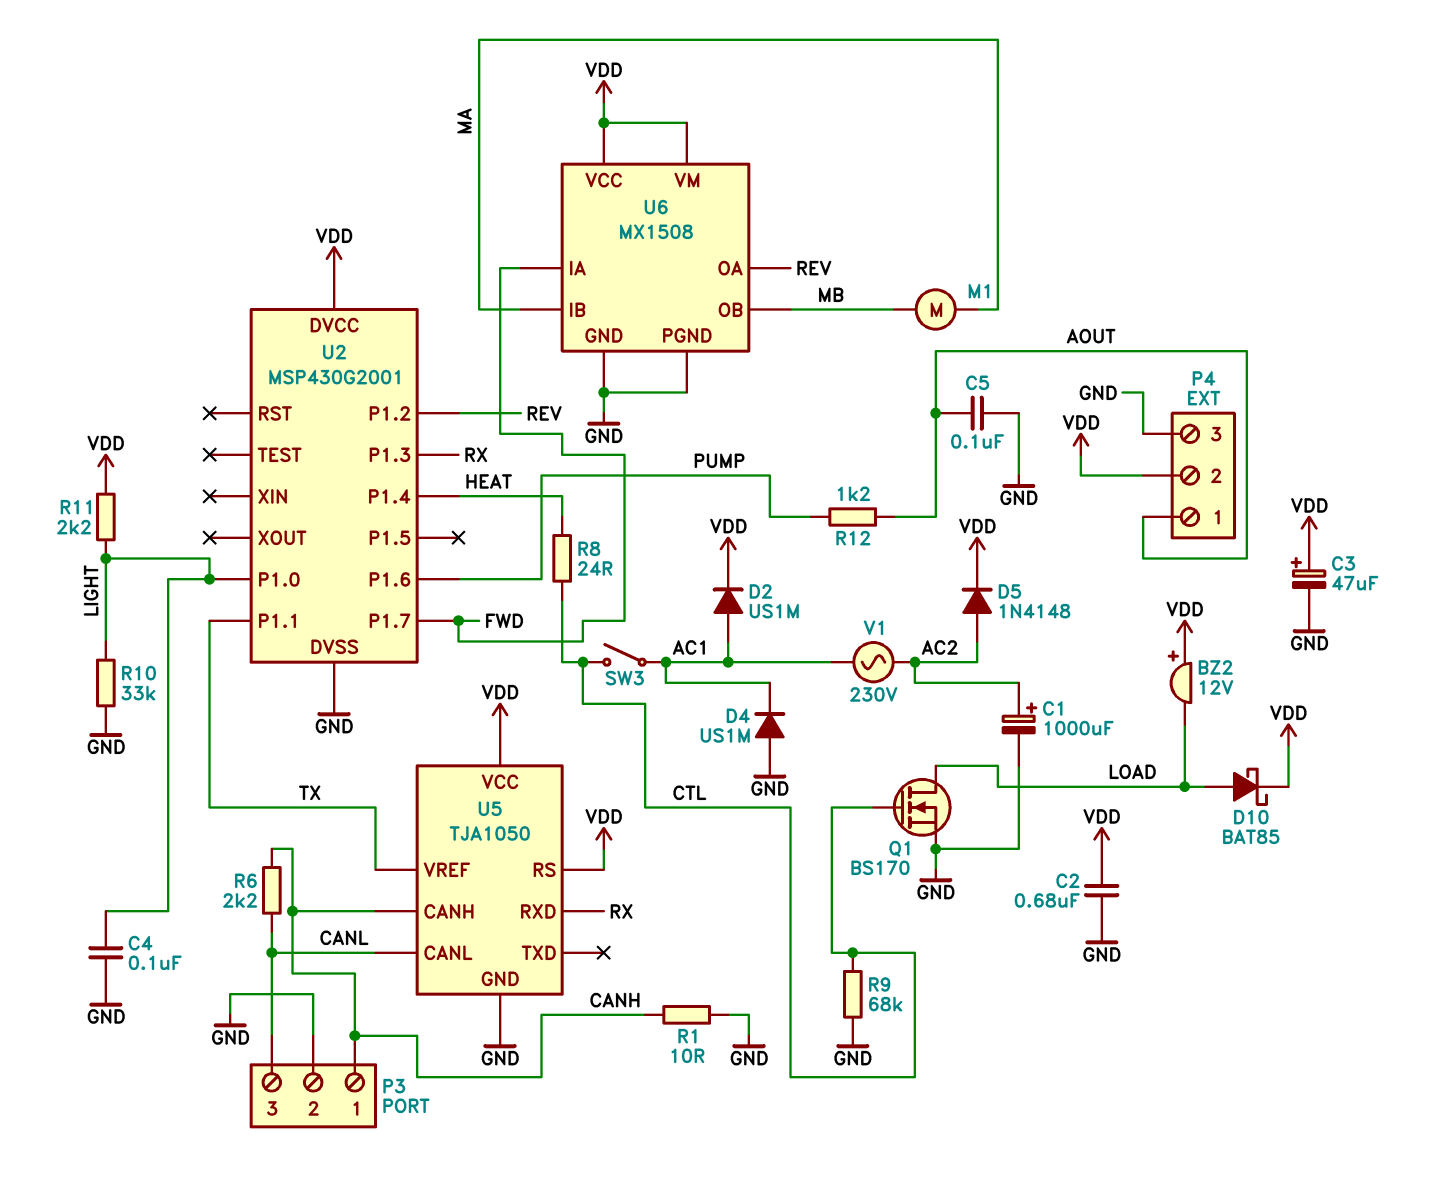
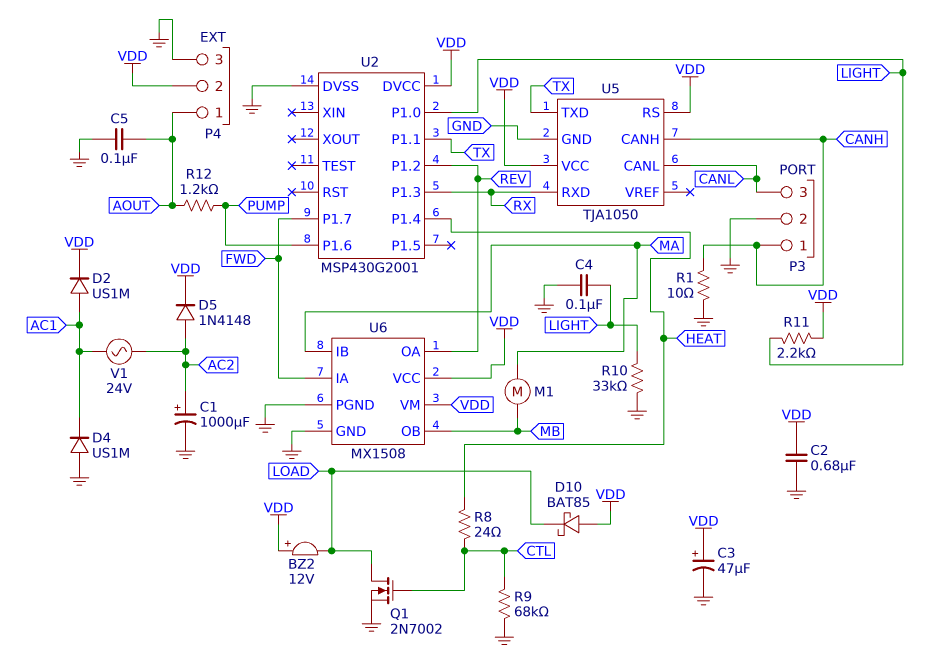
D10: schottky BAT85 (A LOAD, K VDD) -> schottky BAT85 (A VDD, K LOAD)
Q1: NMOS BS170 (G CTL, D LOAD, S GND) -> NMOS 2N7002 (G CTL, D LOAD, S GND)
R6: 2.2k (CANH, CANL) -> none
SW3: switch (AC1, CTL) -> none
U5 pin TXD: none -> TX
U5 pin VREF: TX -> none
V1: AC 230V (AC1, AC2) -> AC 24V (AC1, AC2)

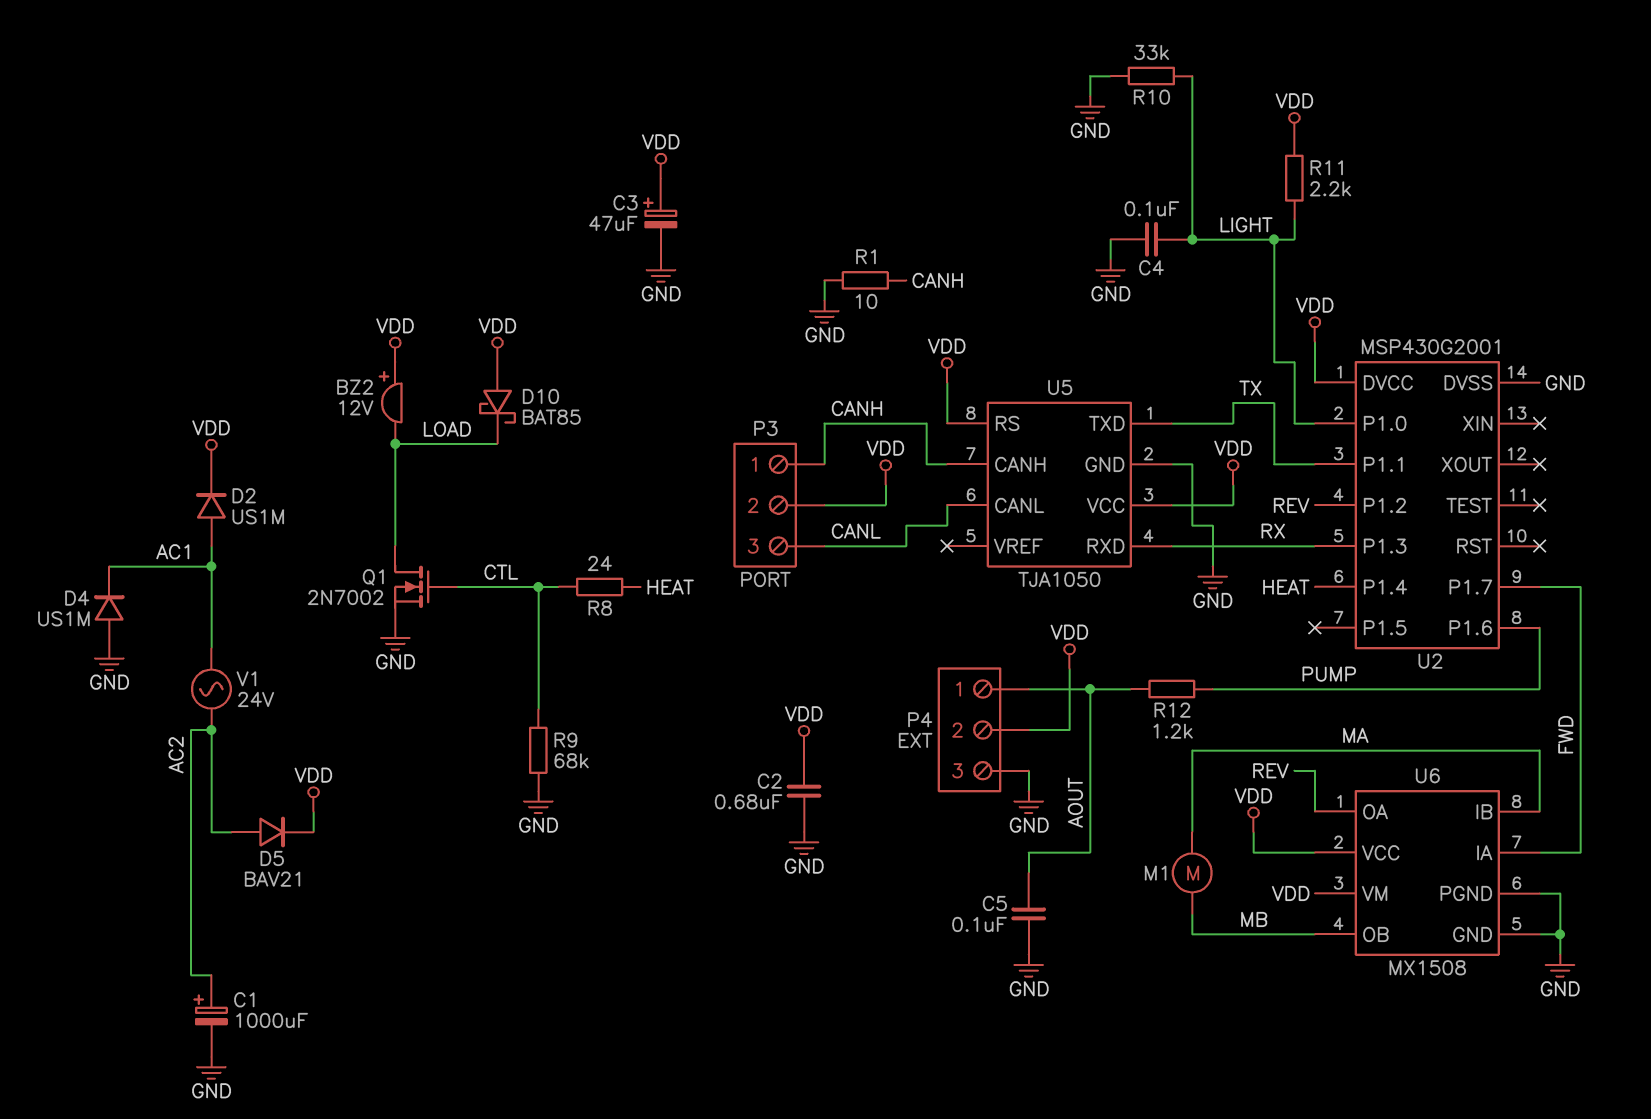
D5: diode 1N4148 (A AC2, K VDD) -> diode BAV21 (A AC2, K VDD)
P3 pin 2: GND -> VDD

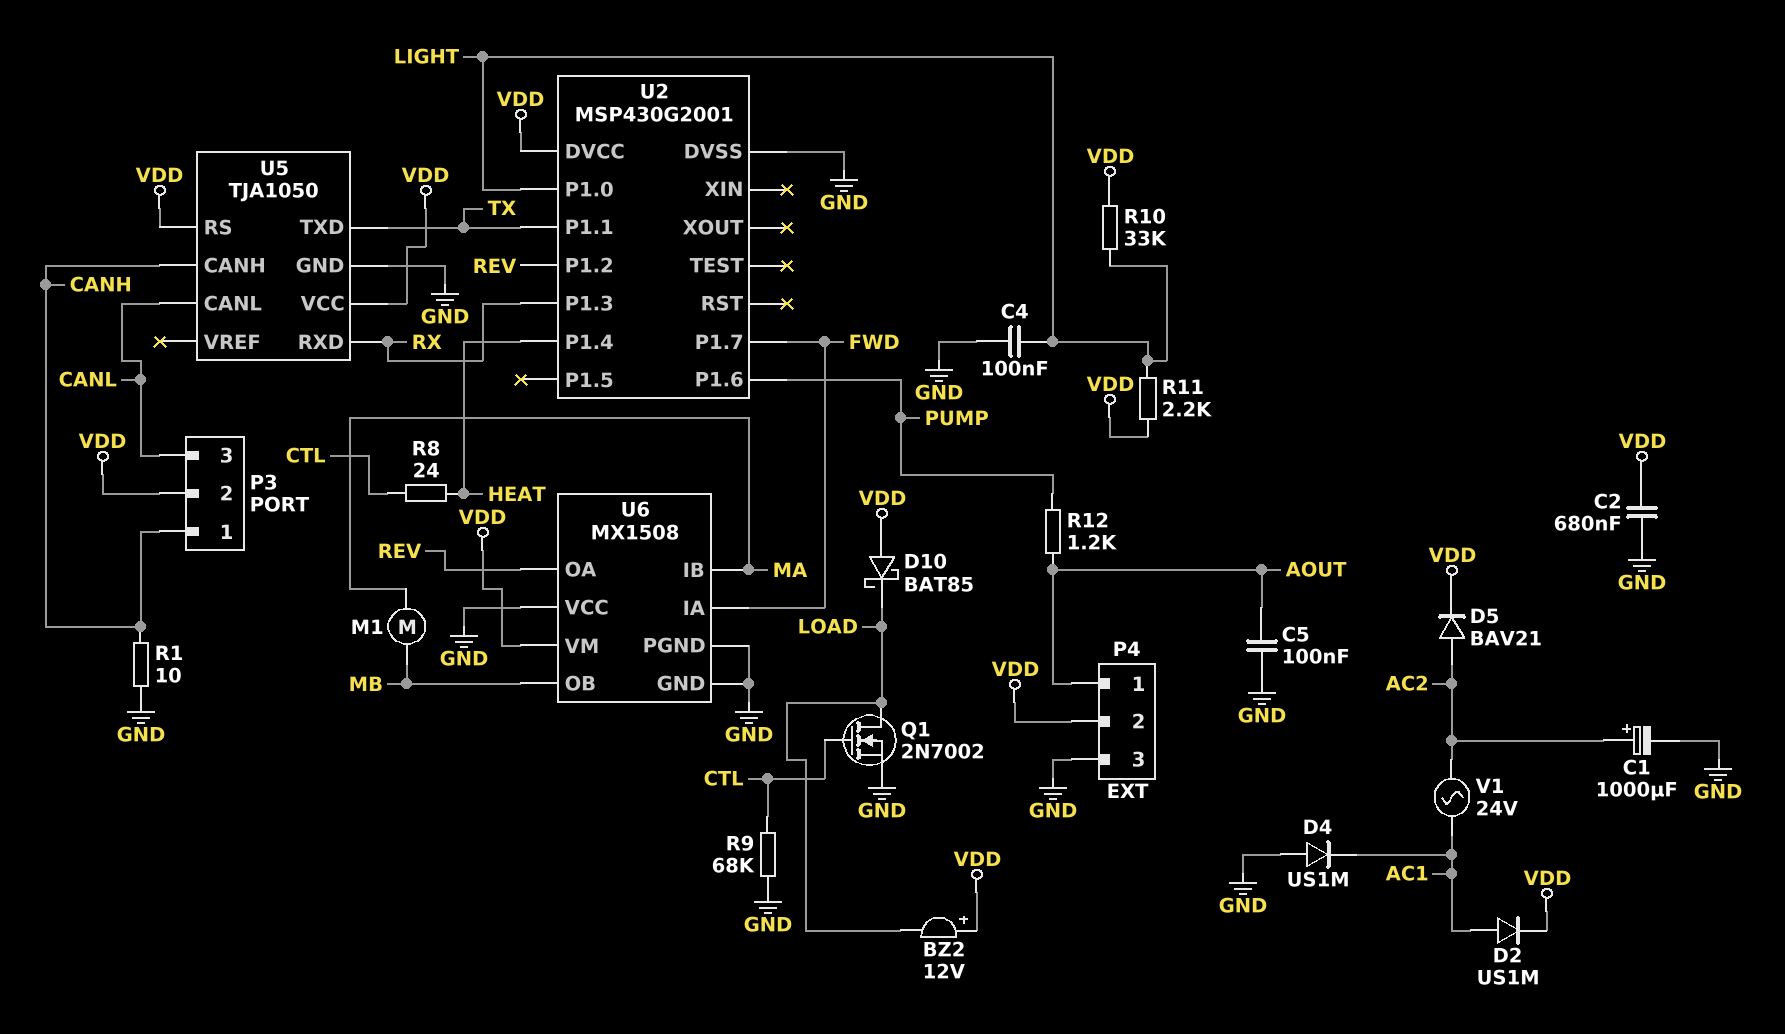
C3: 47uF (plus VDD, minus GND) -> none
R10: 33k (GND, LIGHT) -> 33k (LIGHT, VDD)
U6 pin VCC: VDD -> GND

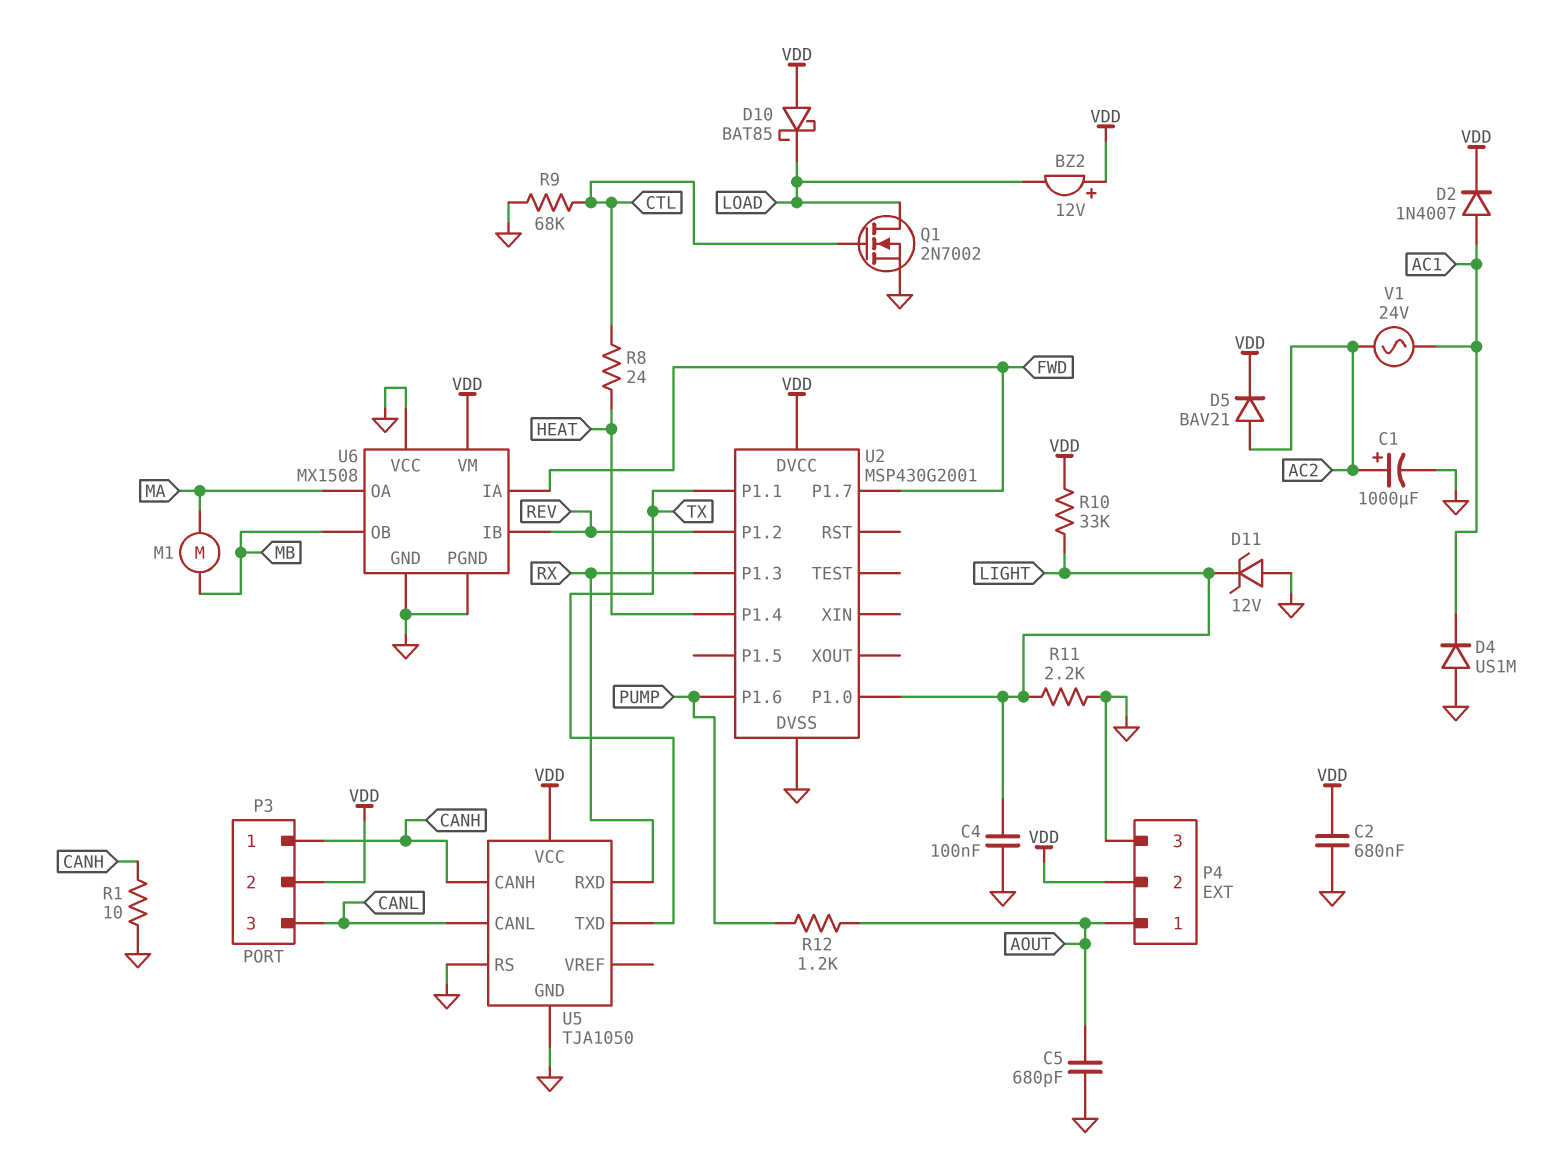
C5: 100nF (AOUT, GND) -> 680pF (AOUT, GND)
D2: diode US1M (A AC1, K VDD) -> diode 1N4007 (A AC1, K VDD)
D11: none -> zener 12V (A GND, K LIGHT)
R11: 2.2k (LIGHT, VDD) -> 2.2k (GND, LIGHT)
U5 pin RS: VDD -> GND
U6 pin IB: MA -> REV
U6 pin OA: REV -> MA

